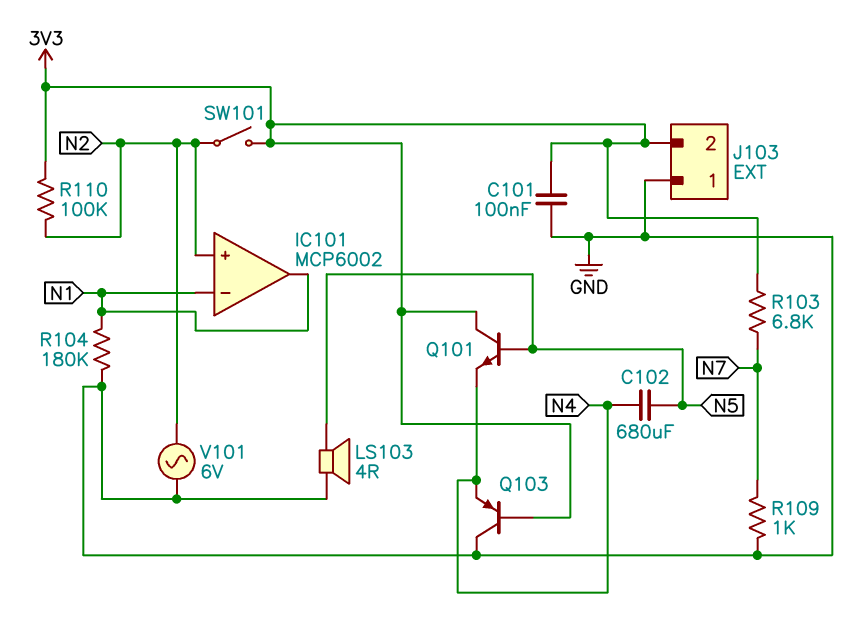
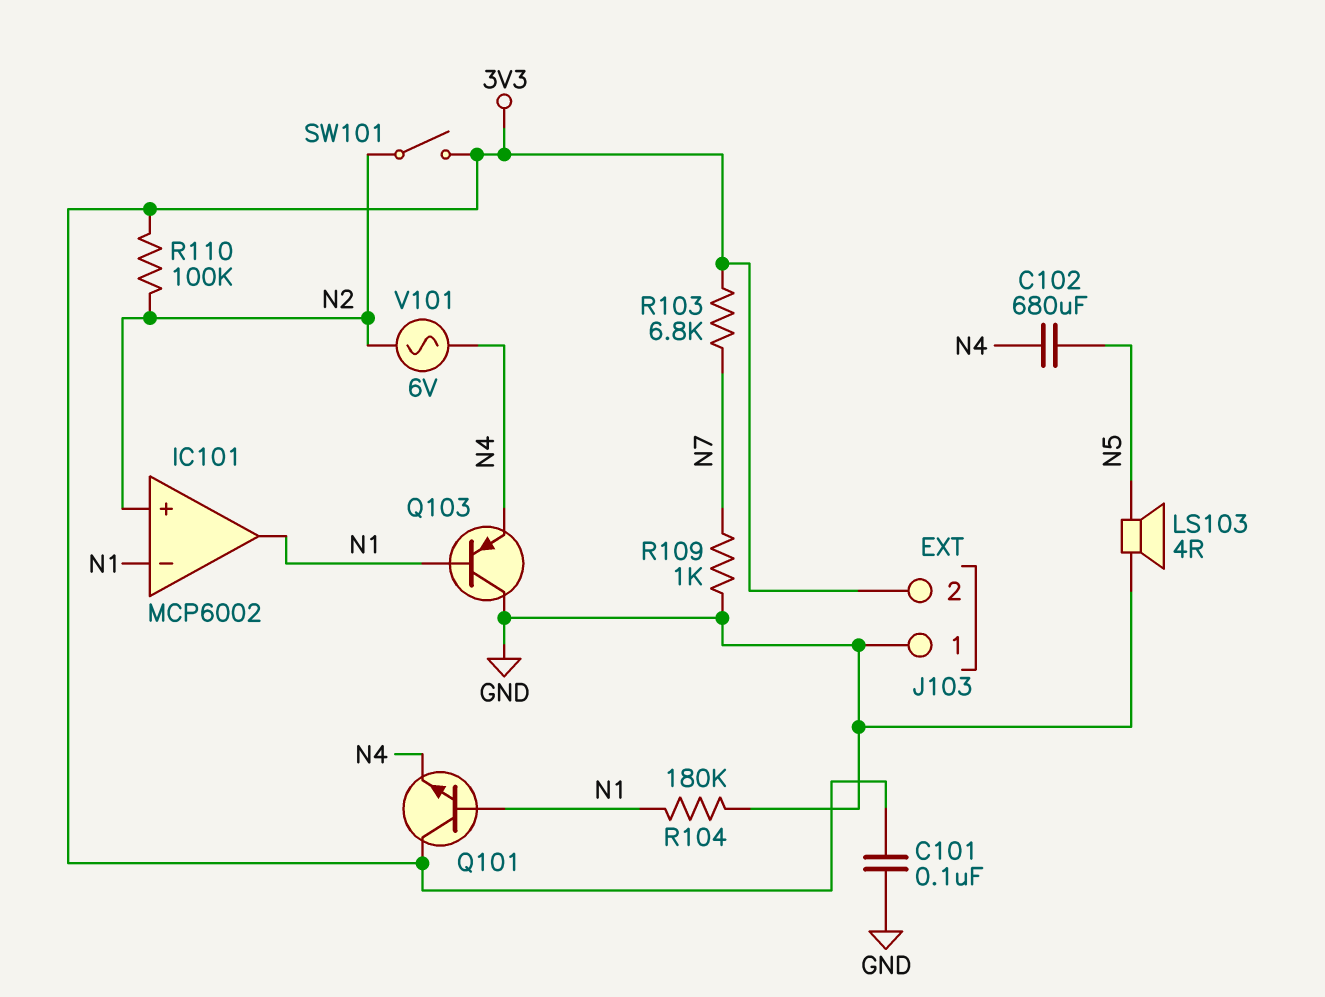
Q101: NPN (B N5, C 3V3, E N4) -> NPN (B N1, C 3V3, E N4)
Q103: PNP (B 3V3, C GND, E N4) -> PNP (B N1, C GND, E N4)
V101: AC 6V (GND, N2) -> AC 6V (N2, N4)

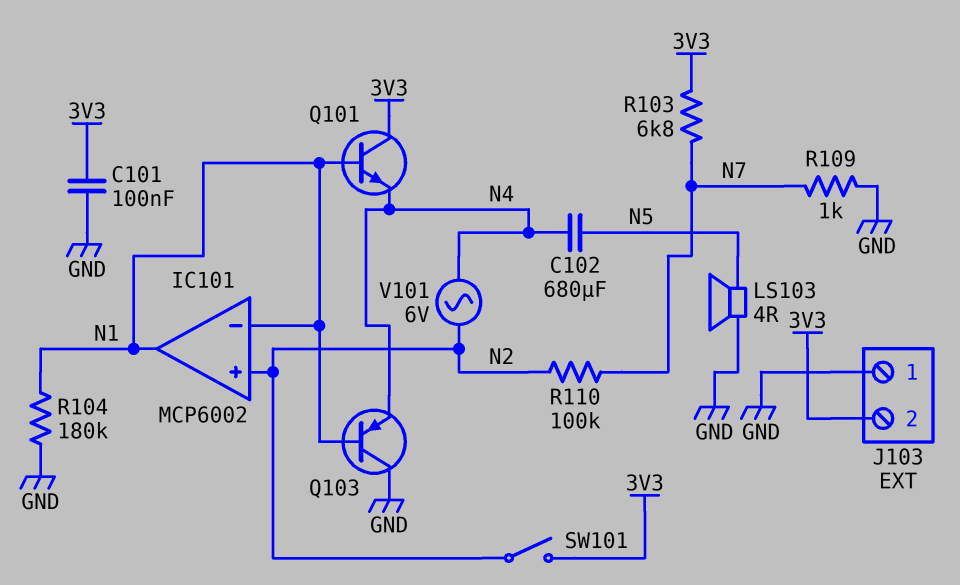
R110: 100k (3V3, N2) -> 100k (N2, N7)

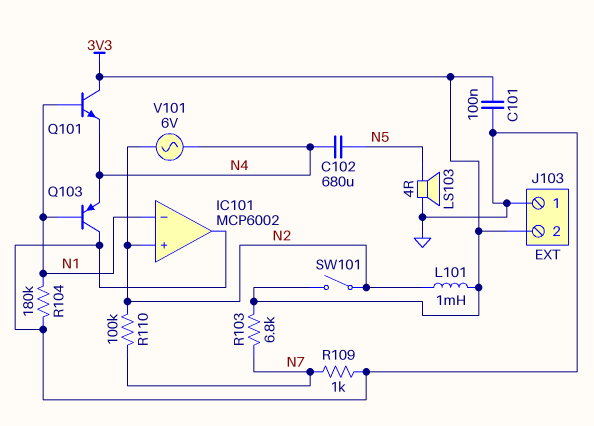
IC101 pin out: N1 -> GND
L101: none -> 1mH (3V3, N2)

